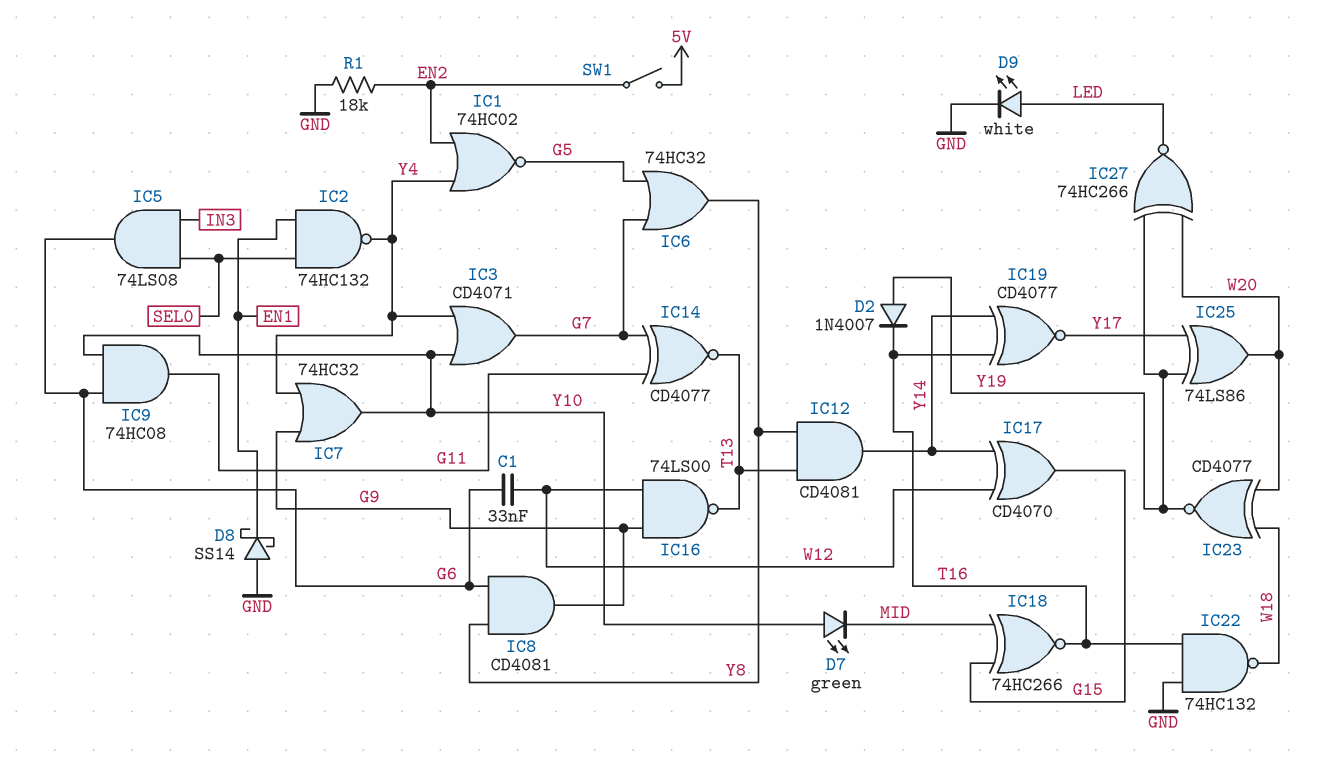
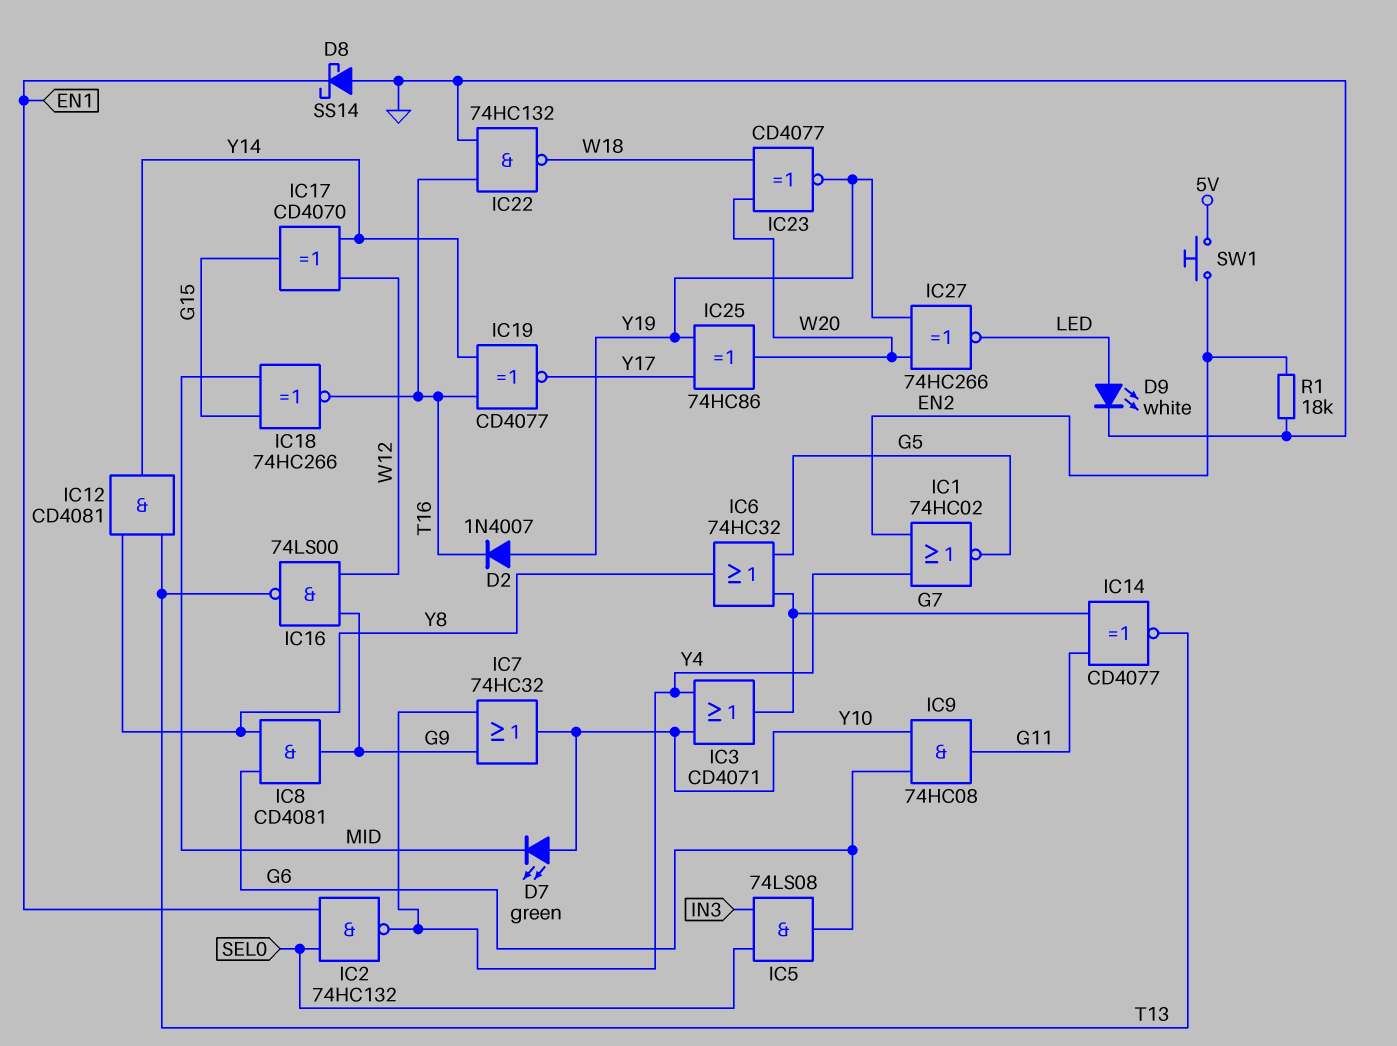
C1: 33nF (G6, W12) -> none
IC25: XOR 74LS86 (in Y17, in Y19, out W20) -> XOR 74HC86 (in Y17, in Y19, out W20)
SW1: switch (5V, EN2) -> button (5V, EN2)

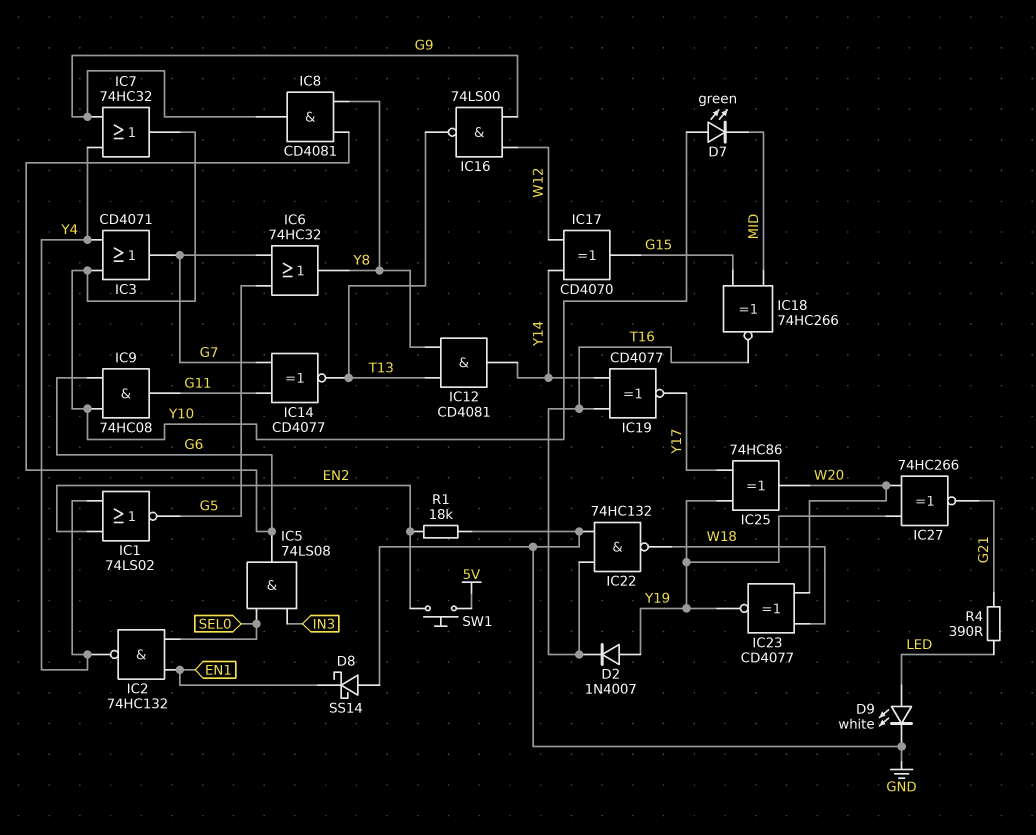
IC1: NOR 74HC02 (in EN2, in Y4, out G5) -> NOR 74LS02 (in EN2, in Y4, out G5)
IC27: XNOR 74HC266 (in W20, in Y19, out LED) -> XNOR 74HC266 (in W20, in Y19, out G21)
R4: none -> 390 (G21, LED)

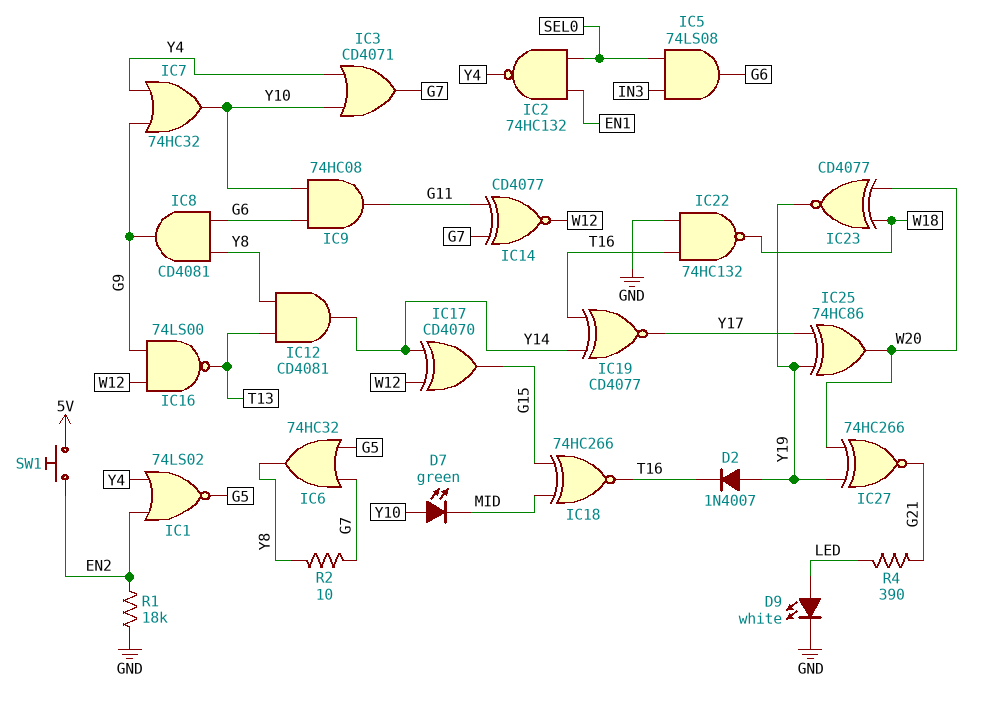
D8: schottky SS14 (A GND, K EN1) -> none
IC14: XNOR CD4077 (in G7, in G11, out T13) -> XNOR CD4077 (in G7, in G11, out W12)
R2: none -> 10 (G7, Y8)

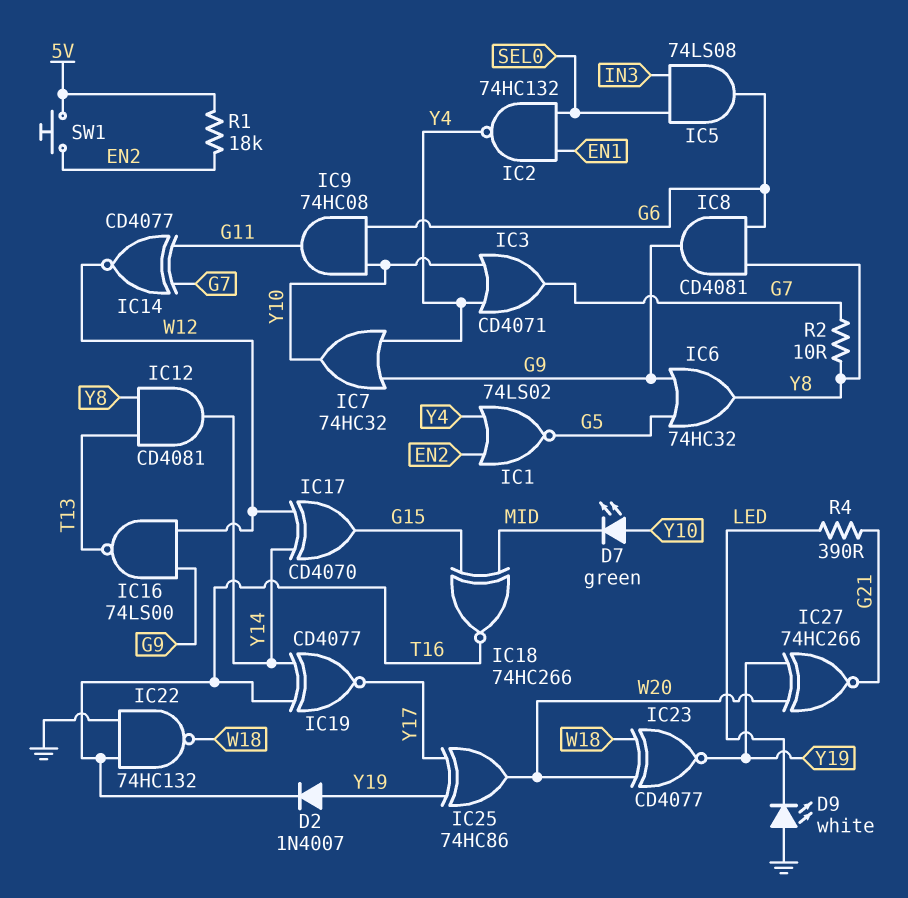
D9: LED white (A LED, K GND) -> LED white (A GND, K LED)
IC6: OR 74HC32 (in G5, in G7, out Y8) -> OR 74HC32 (in G5, in G9, out Y8)
R1: 18k (EN2, GND) -> 18k (5V, EN2)

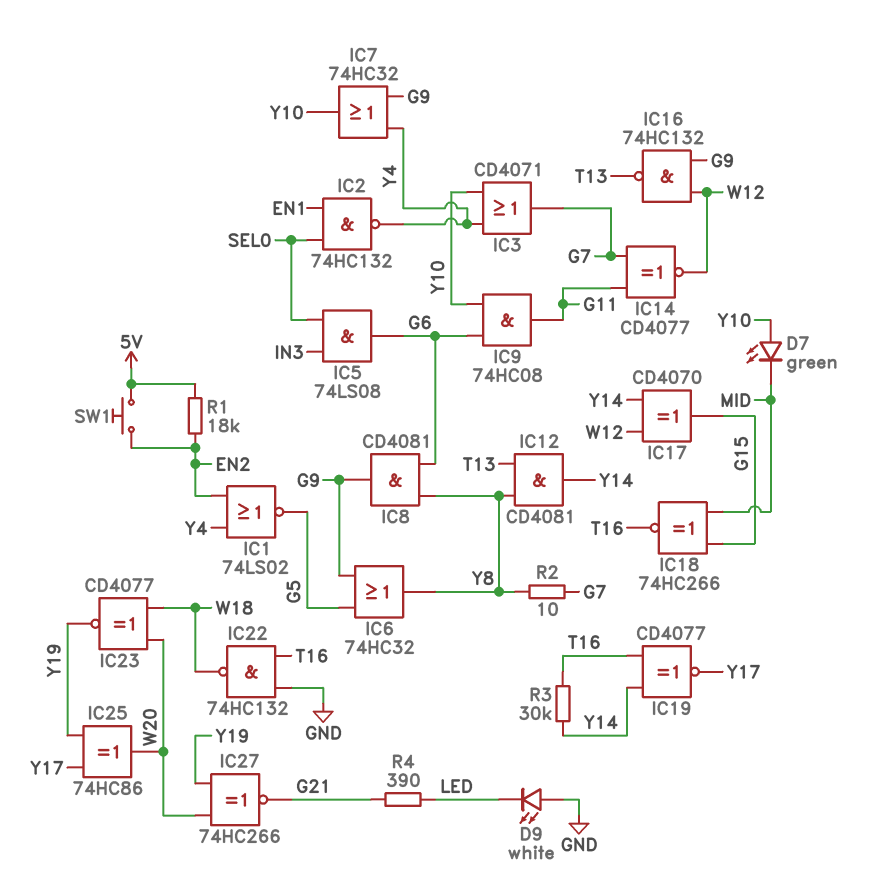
D2: diode 1N4007 (A Y19, K T16) -> none
IC16: NAND 74LS00 (in G9, in W12, out T13) -> NAND 74HC132 (in G9, in W12, out T13)
R3: none -> 30k (T16, Y14)

